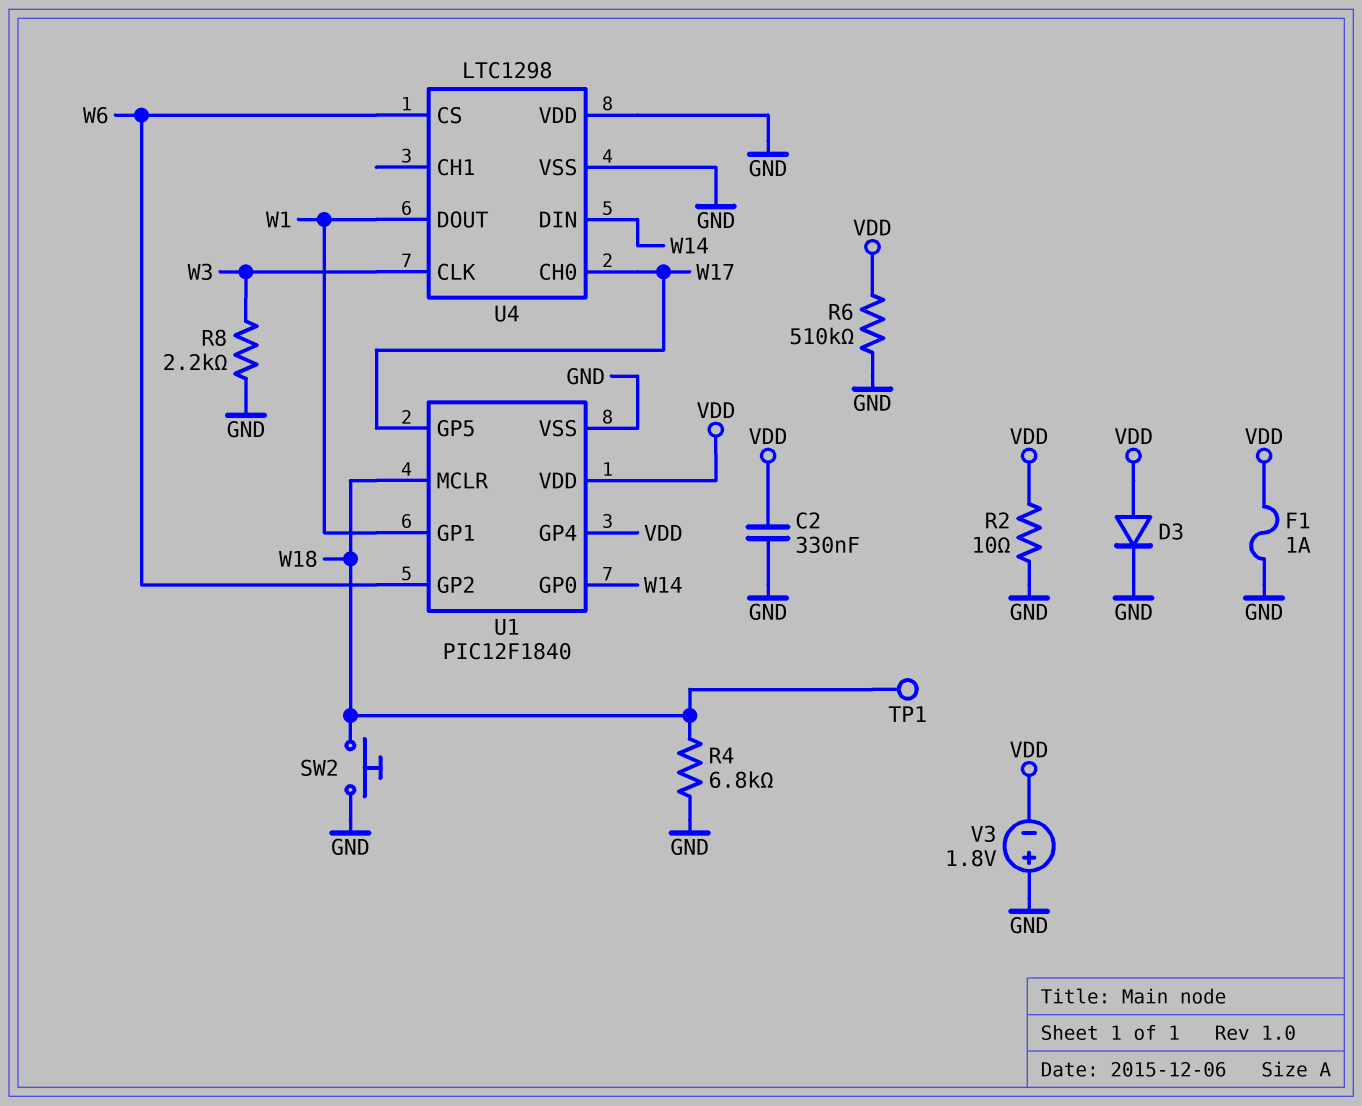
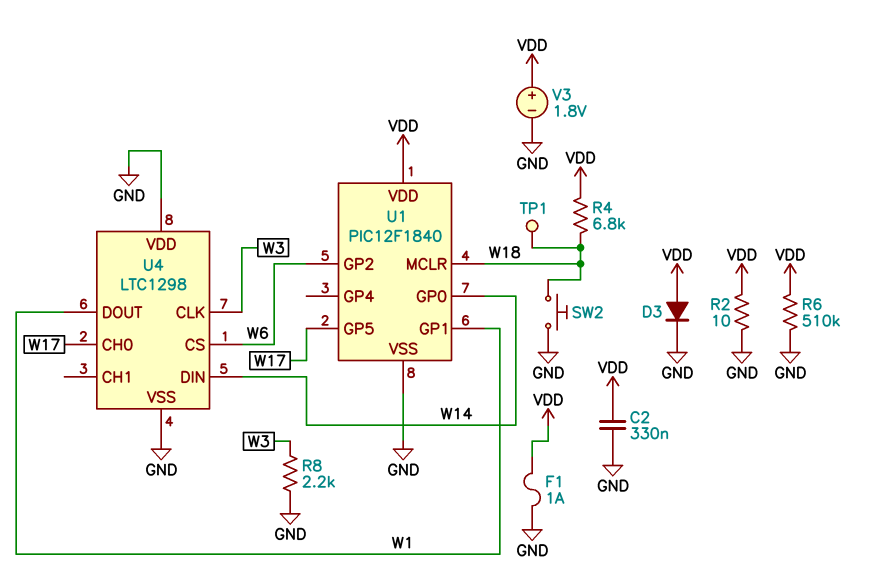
R4: 6.8k (GND, W18) -> 6.8k (VDD, W18)
U1 pin GP4: VDD -> none
V3: 1.8V (plus GND, minus VDD) -> 1.8V (plus VDD, minus GND)

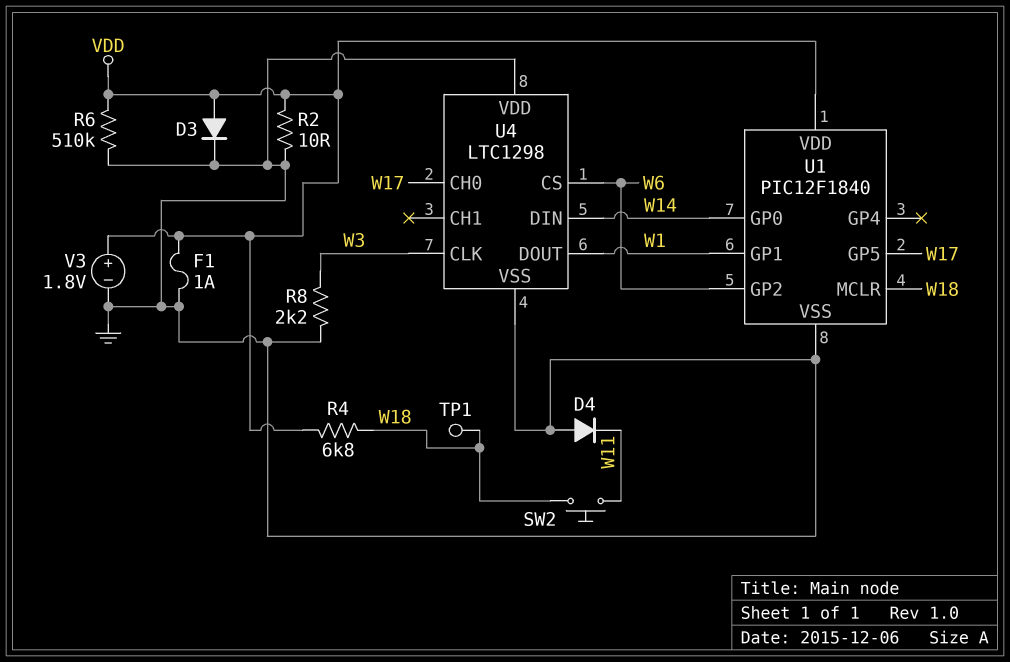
C2: 330nF (GND, VDD) -> none
D4: none -> diode (A GND, K W11)
SW2: button (GND, W18) -> button (W11, W18)

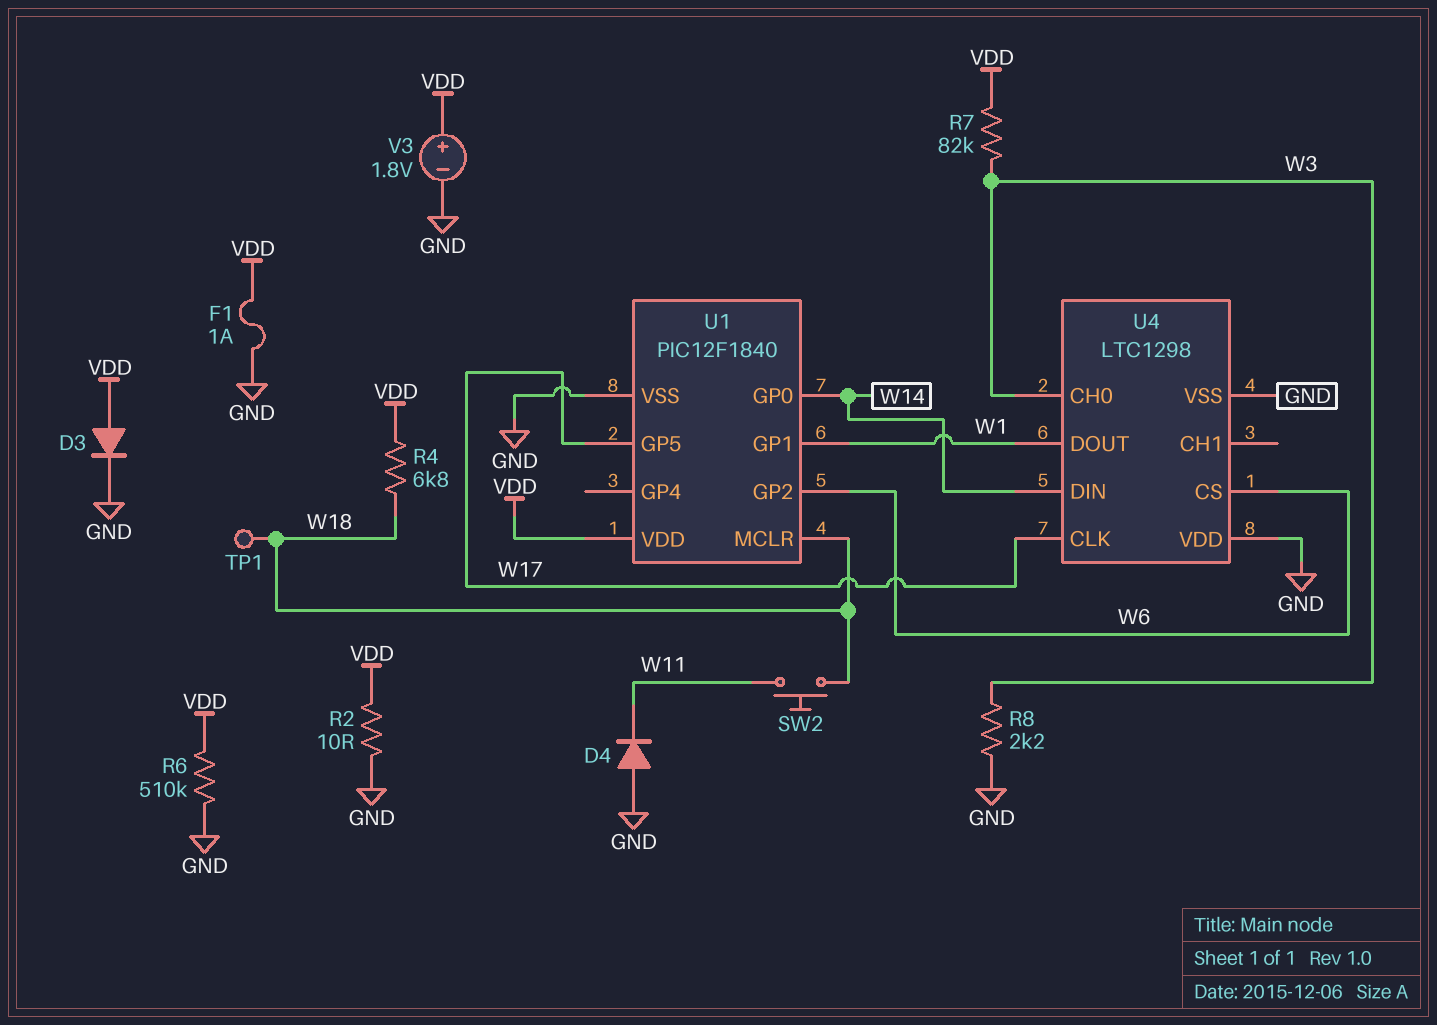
R7: none -> 82k (VDD, W3)
U4 pin CH0: W17 -> W3
U4 pin CLK: W3 -> W17

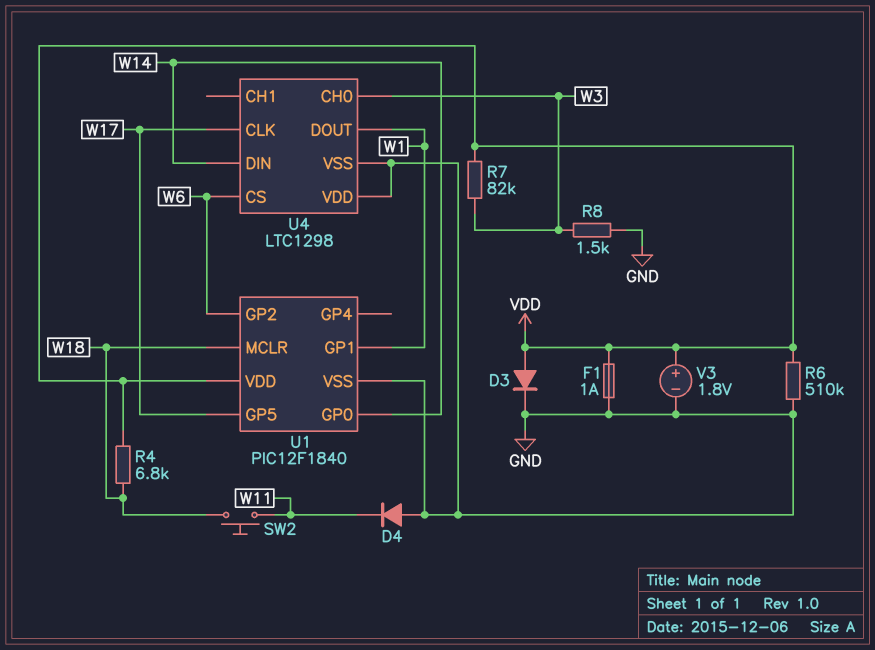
R2: 10 (GND, VDD) -> none
R8: 2.2k (GND, W3) -> 1.5k (GND, W3)
TP1: test point (W18) -> none

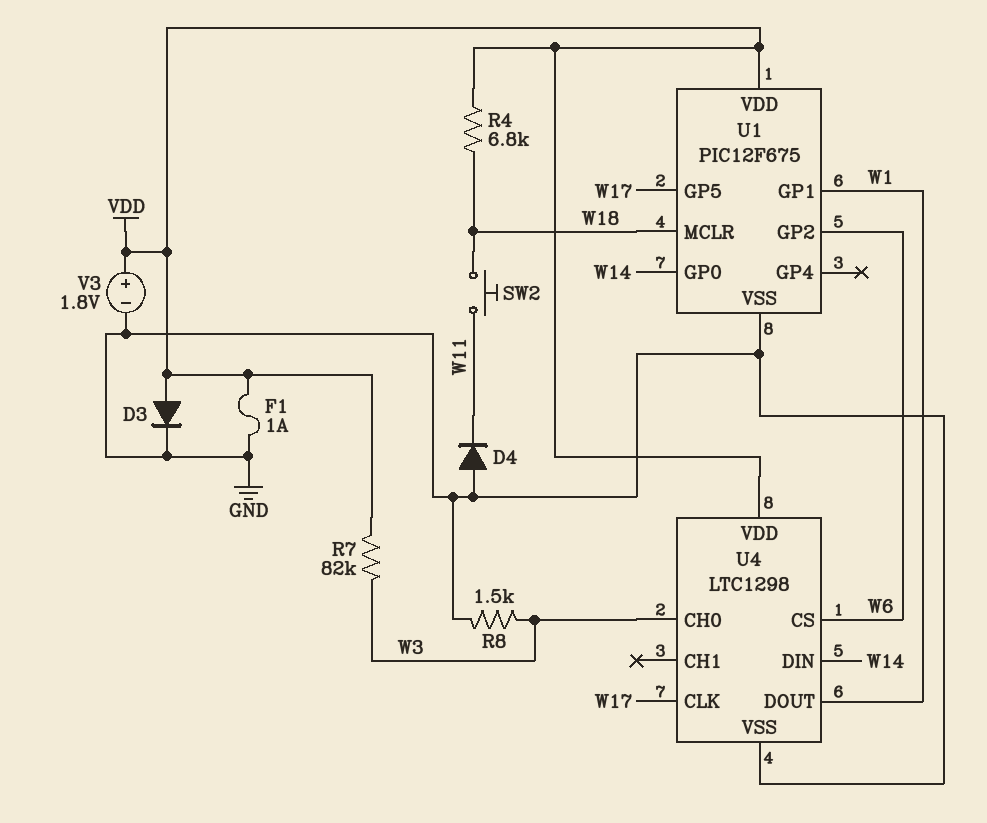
R6: 510k (GND, VDD) -> none
U1: PIC12F1840 -> PIC12F675
U4 pin VDD: GND -> VDD

